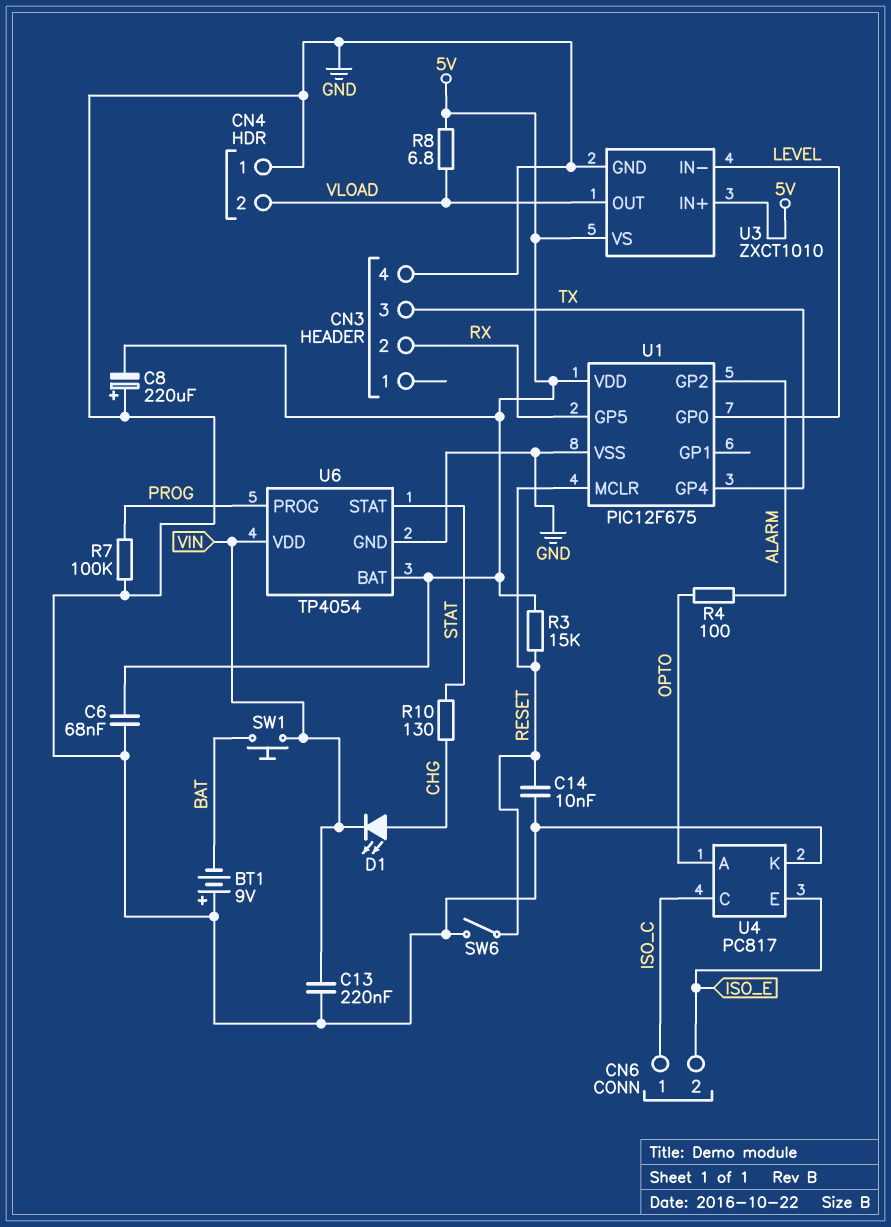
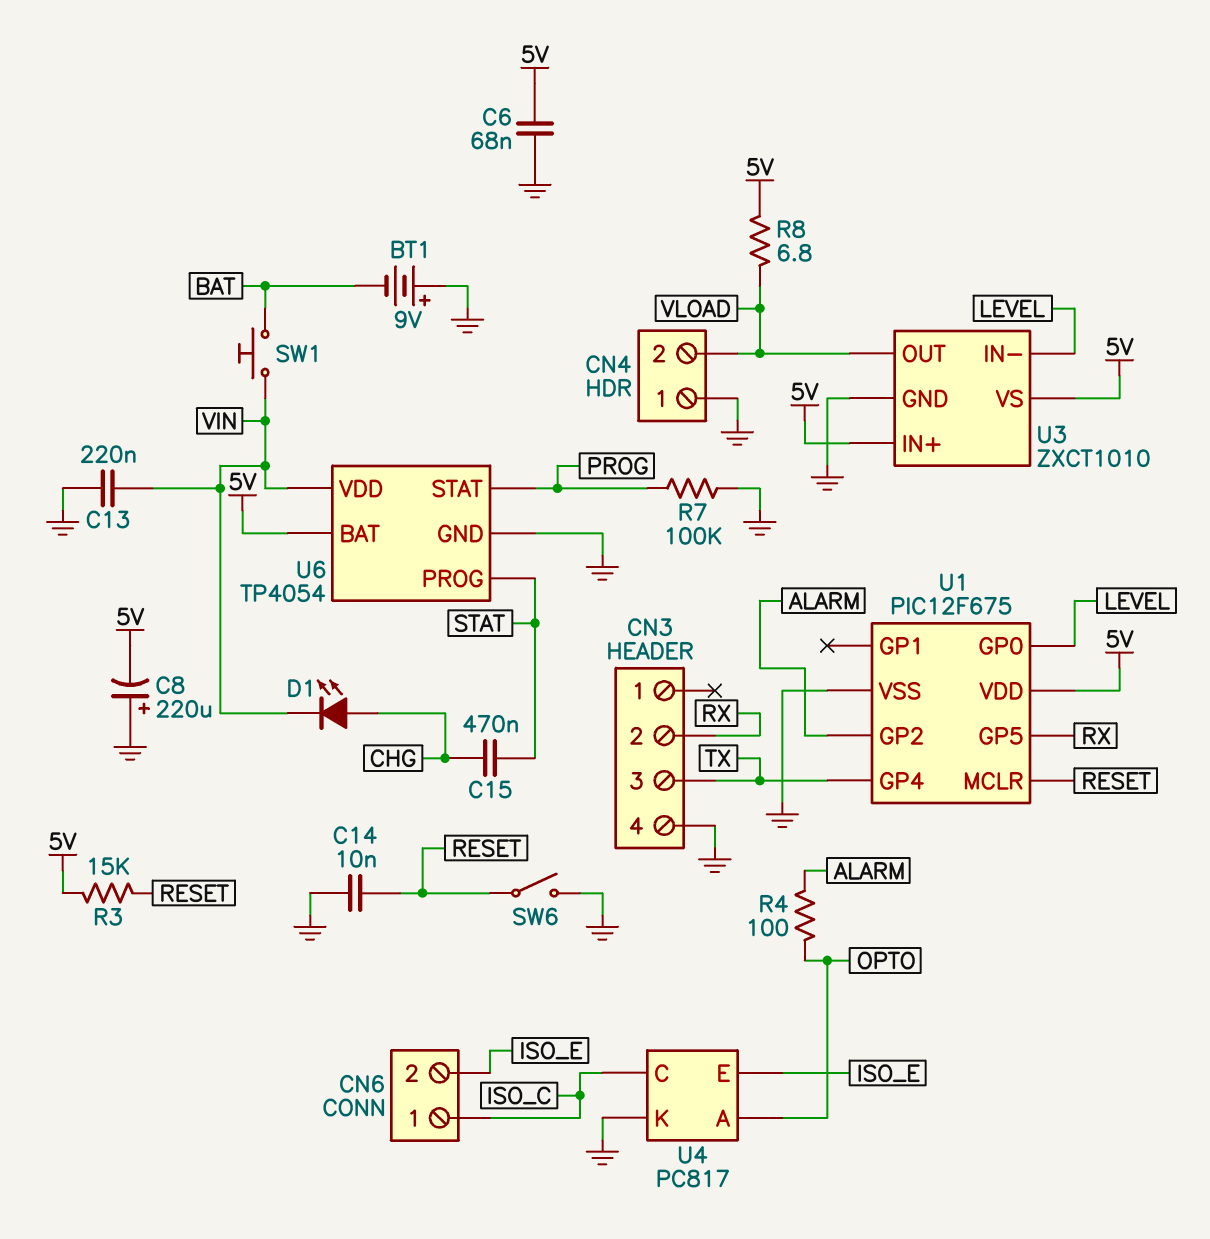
C15: none -> 470nF (CHG, STAT)
R10: 130 (CHG, STAT) -> none
U6 pin PROG: PROG -> STAT
U6 pin STAT: STAT -> PROG

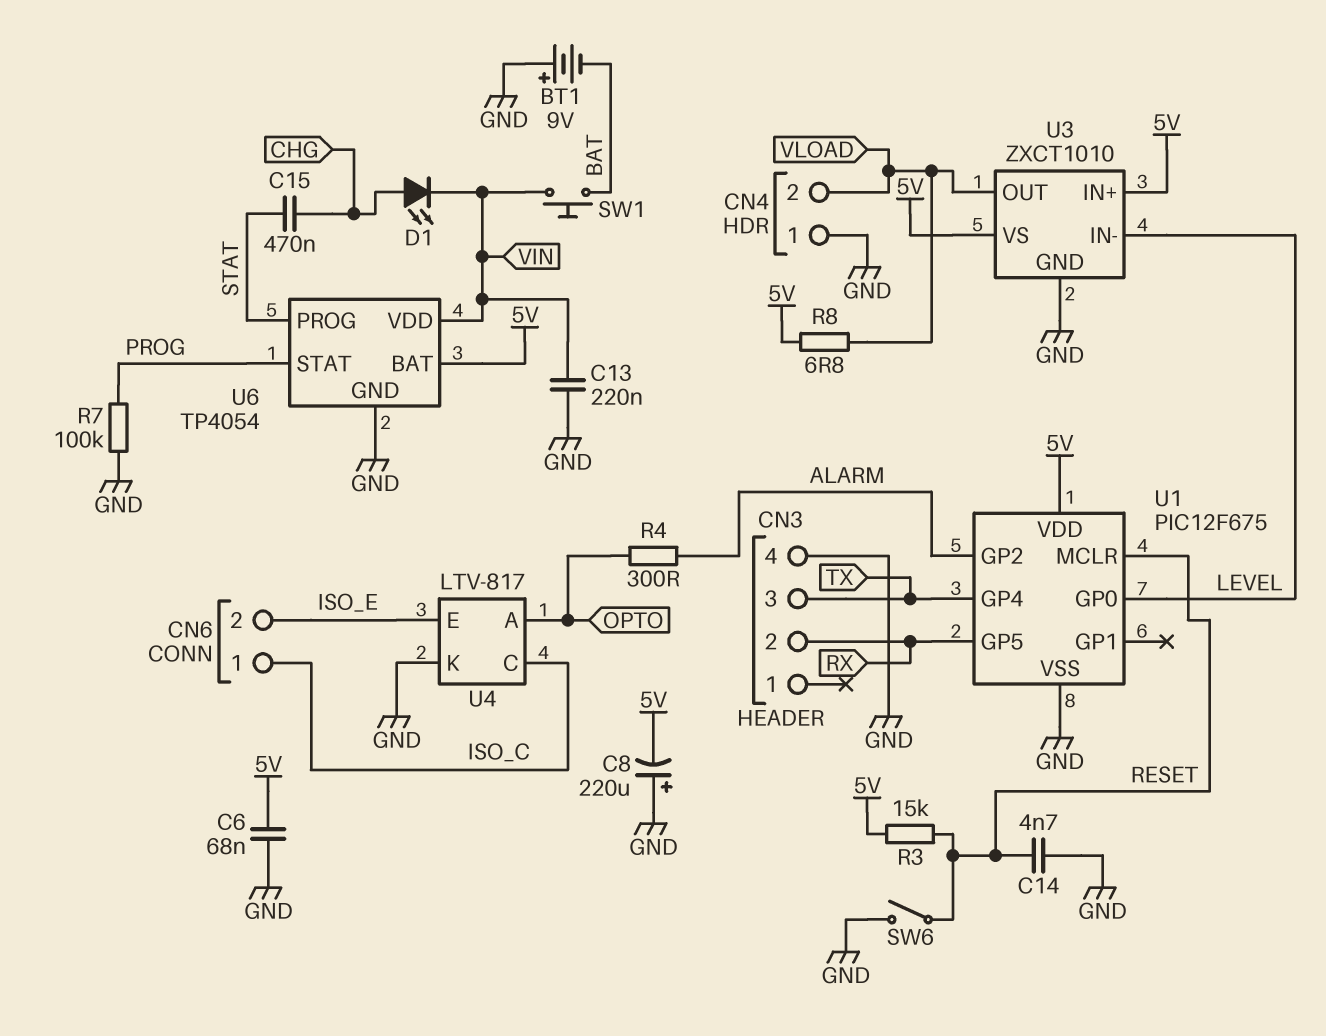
C14: 10nF (GND, RESET) -> 4.7nF (GND, RESET)
R4: 100 (ALARM, OPTO) -> 300 (ALARM, OPTO)
U4: PC817 -> LTV-817

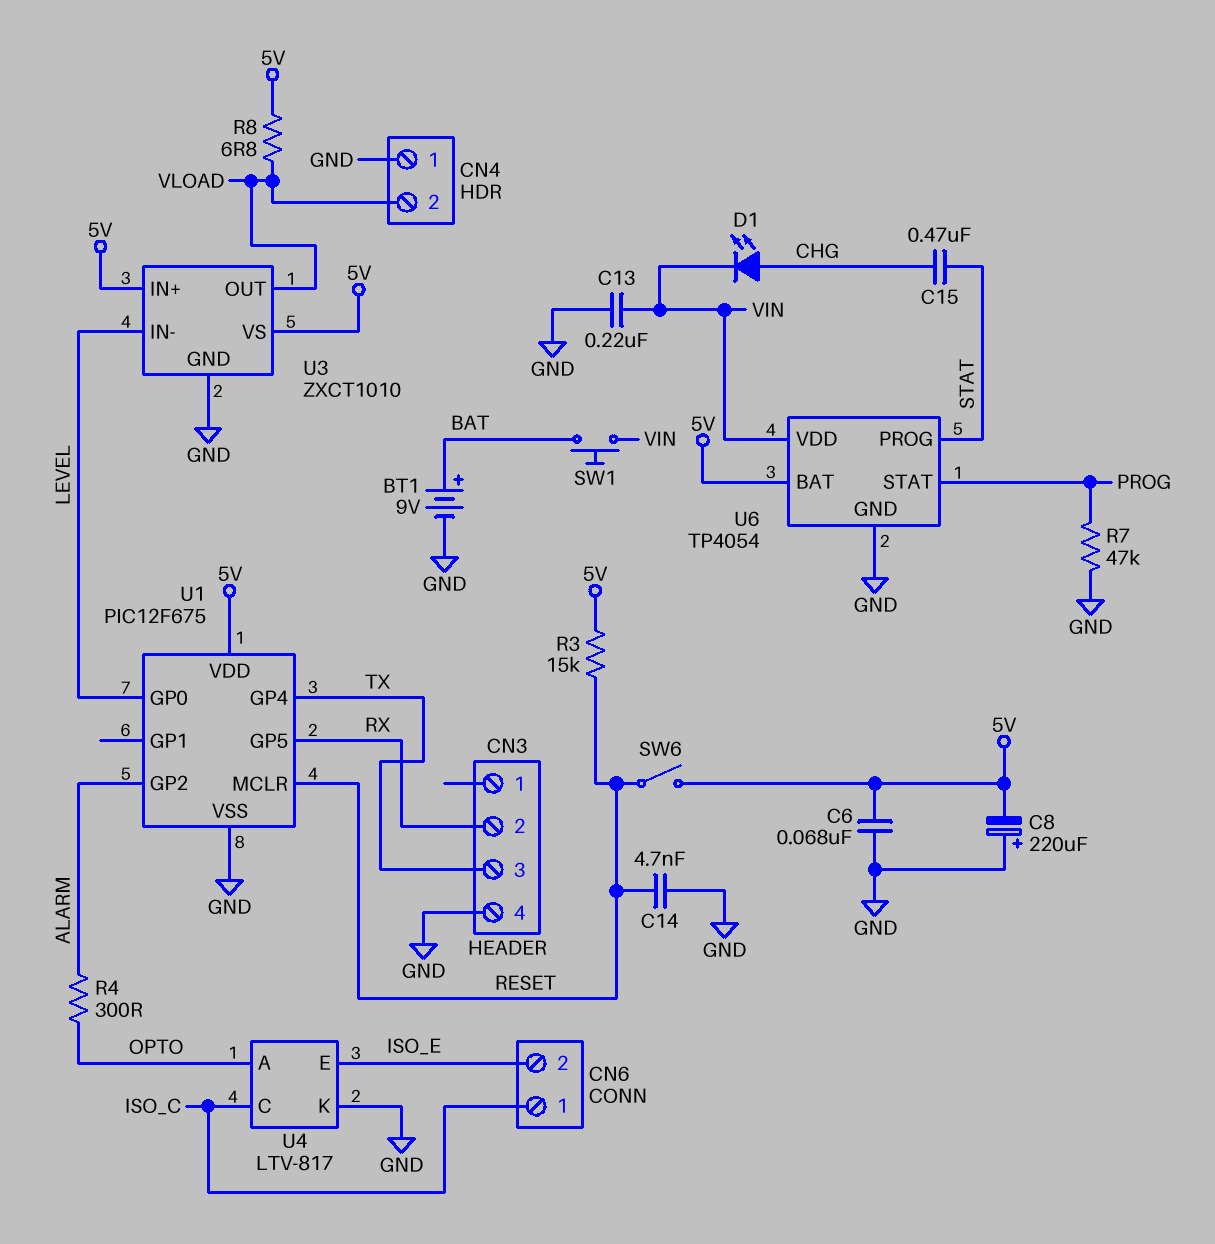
BT1: 9V (plus GND, minus BAT) -> 9V (plus BAT, minus GND)
R7: 100k (GND, PROG) -> 47k (GND, PROG)
SW6: switch (GND, RESET) -> switch (5V, RESET)

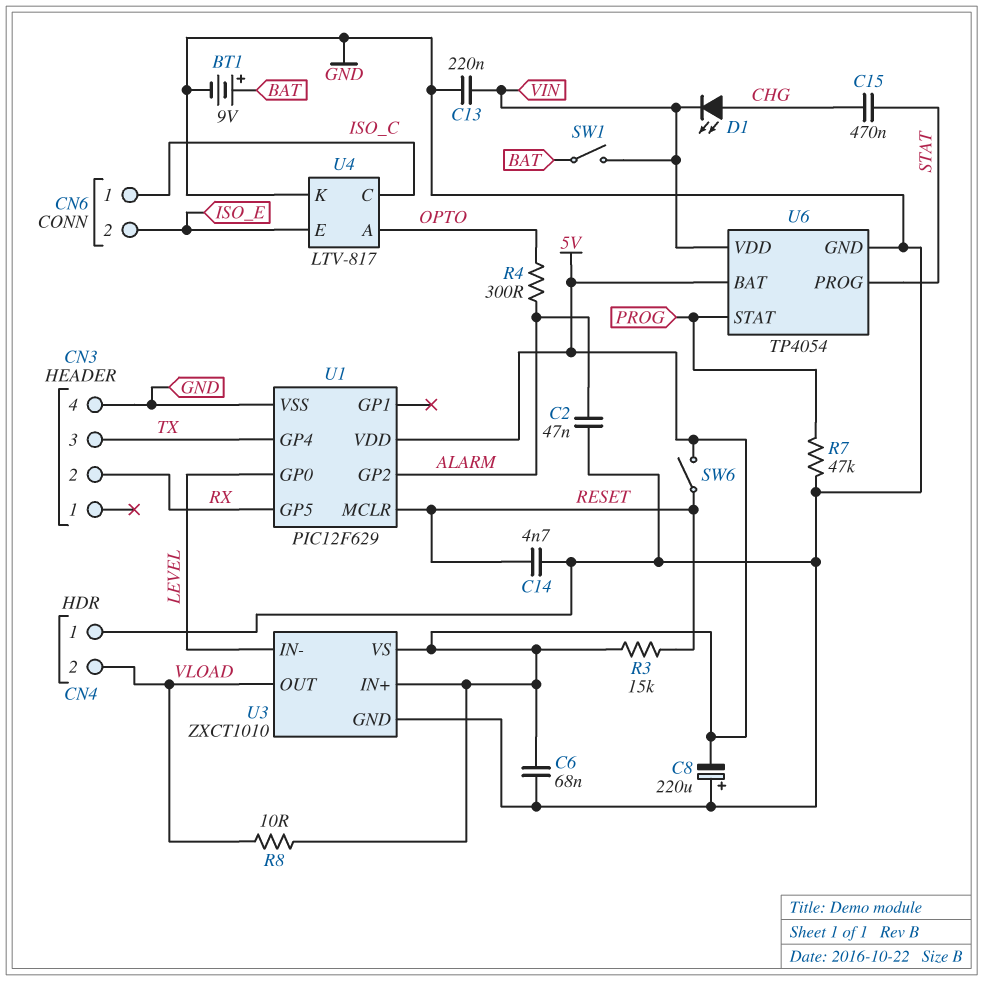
C2: none -> 47nF (ALARM, GND)
R8: 6.8 (5V, VLOAD) -> 10 (5V, VLOAD)
SW1: button (BAT, VIN) -> switch (BAT, VIN)
U1: PIC12F675 -> PIC12F629

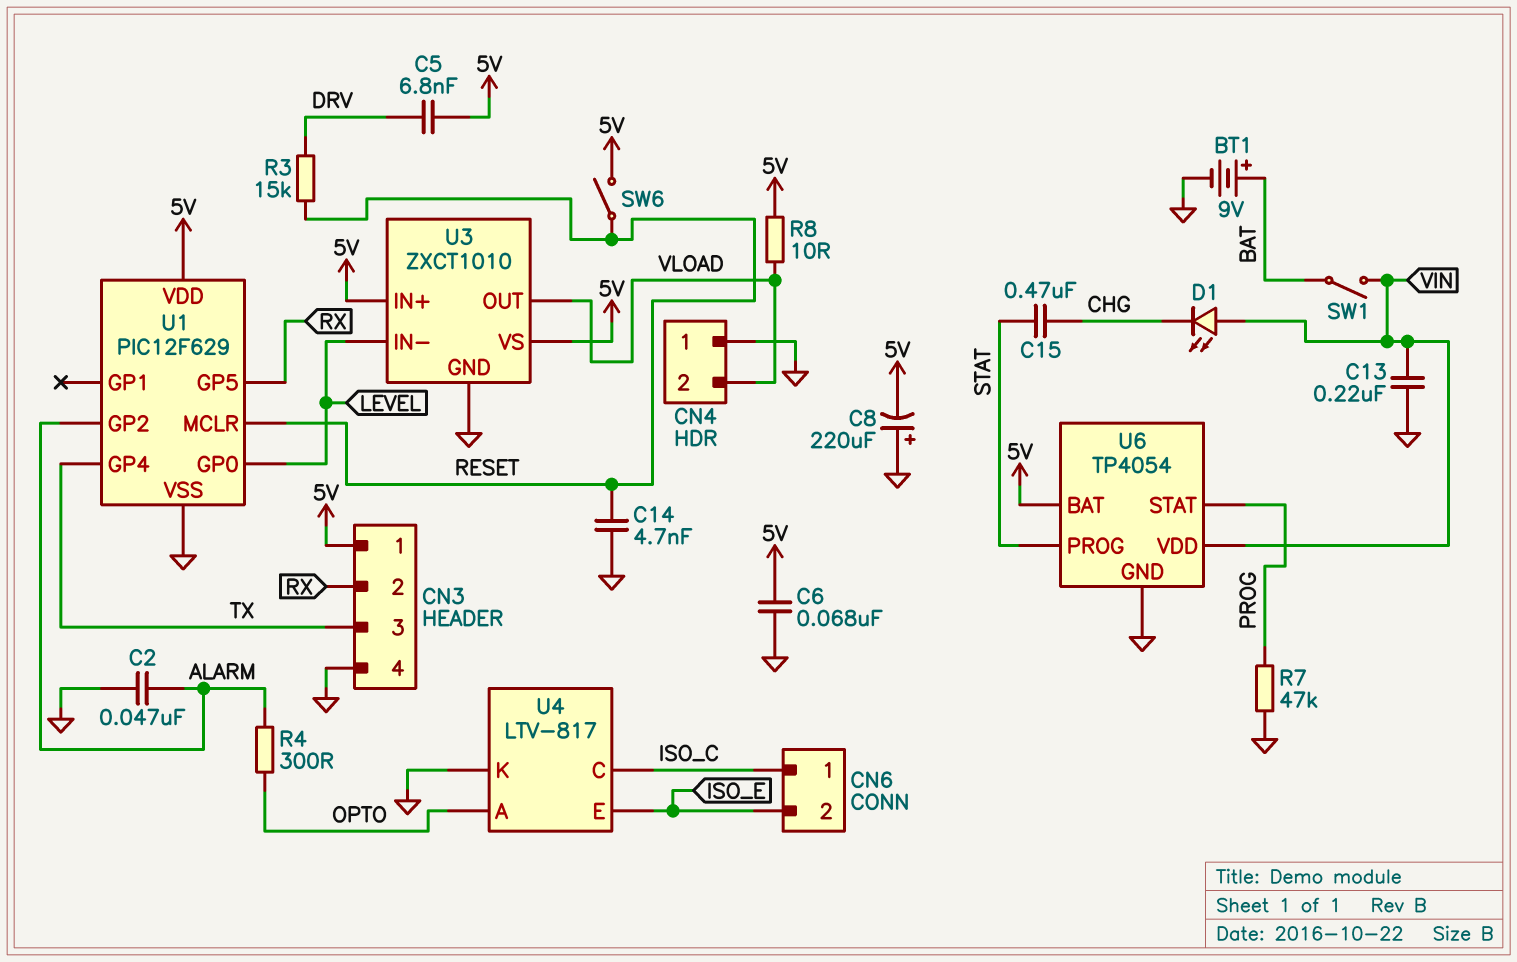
C5: none -> 6.8nF (5V, DRV)
CN3 pin 1: none -> 5V
D1: LED (A CHG, K VIN) -> LED (A VIN, K CHG)
R3: 15k (5V, RESET) -> 15k (DRV, RESET)

